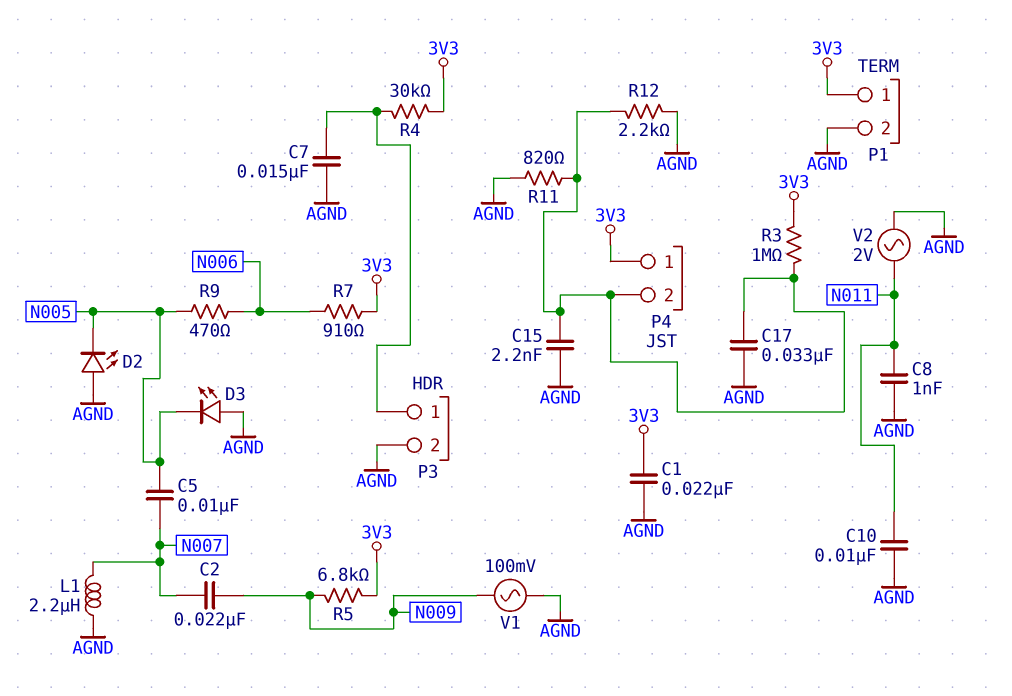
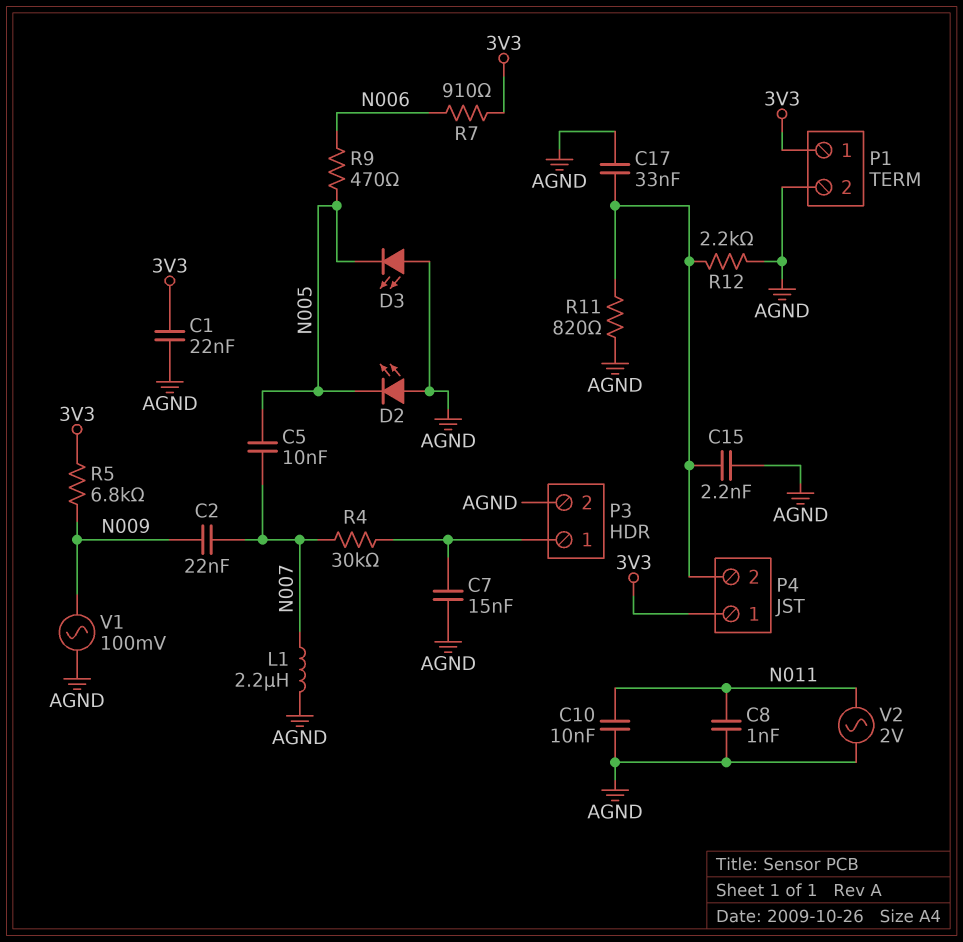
R3: 1M (3V3, P4/2) -> none
R4: 30k (3V3, P3/1) -> 30k (N007, P3/1)

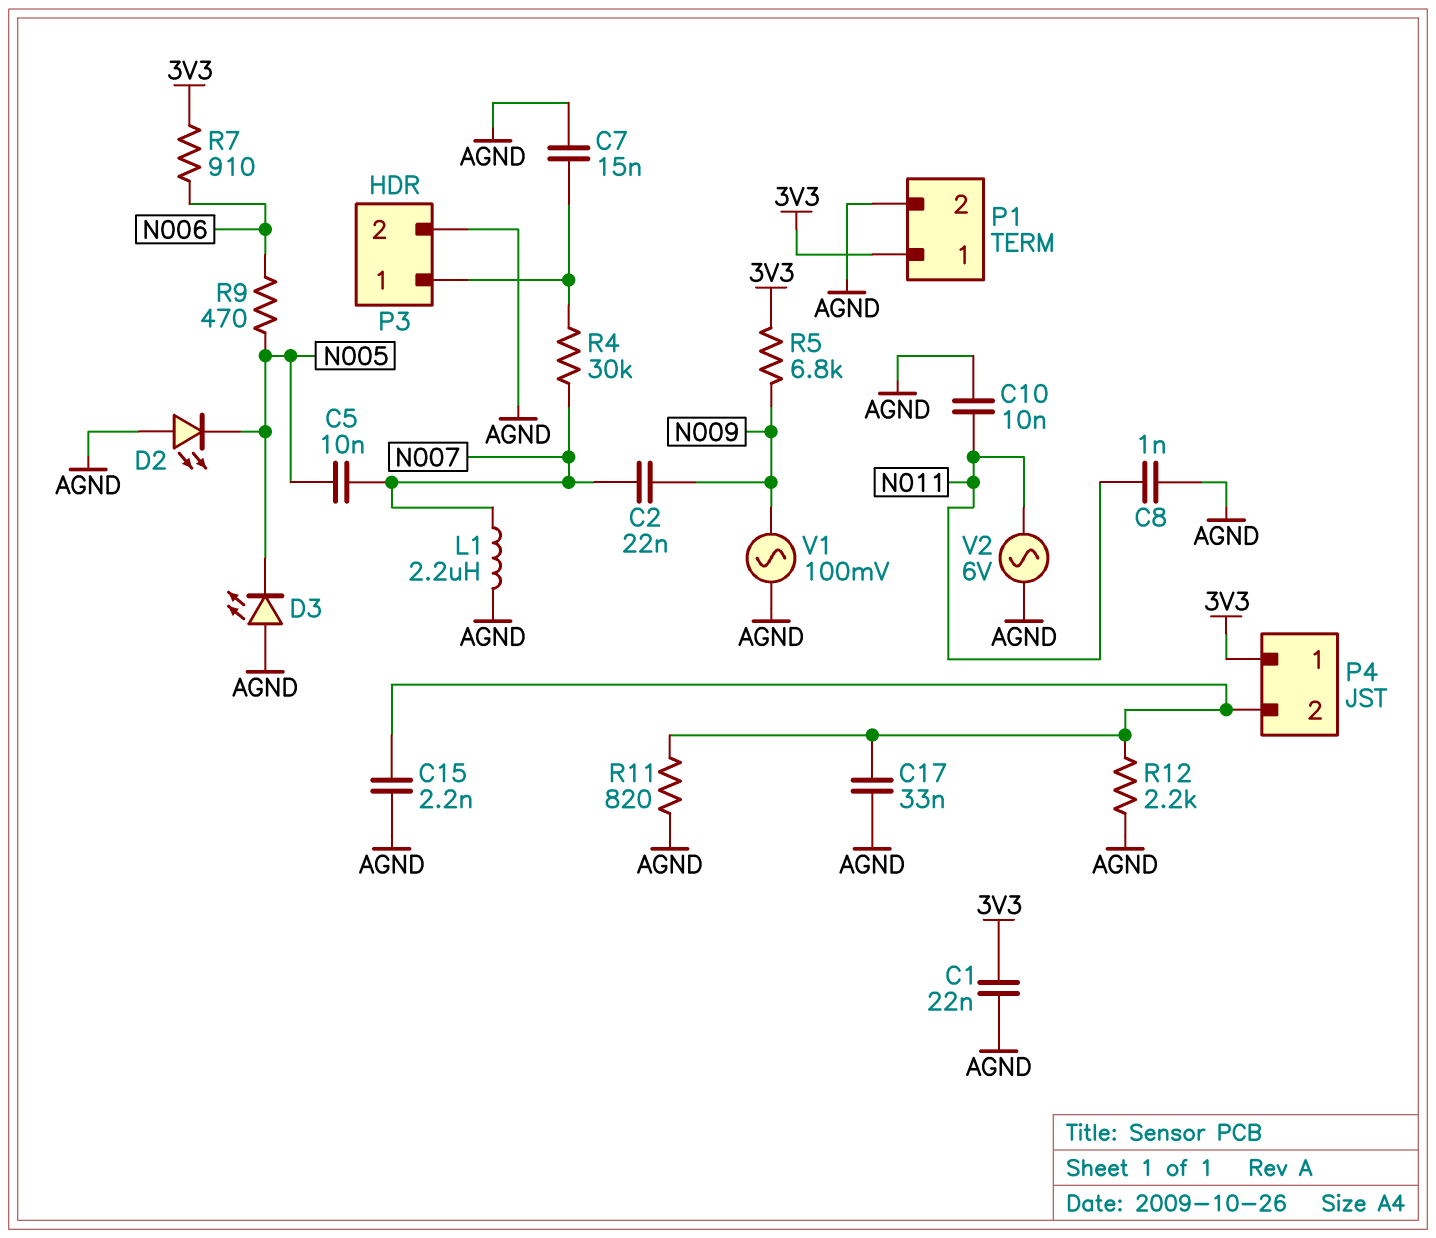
V2: AC 2V (AGND, N011) -> AC 6V (AGND, N011)

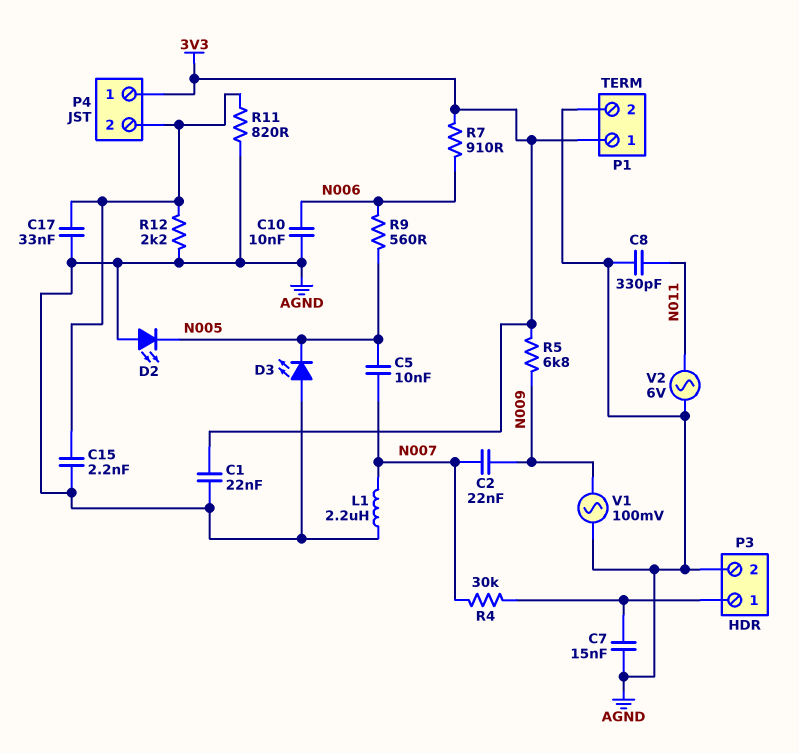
C8: 1nF (AGND, N011) -> 330pF (AGND, N011)
C10: 10nF (AGND, N011) -> 10nF (AGND, N006)
R9: 470 (N005, N006) -> 560 (N005, N006)

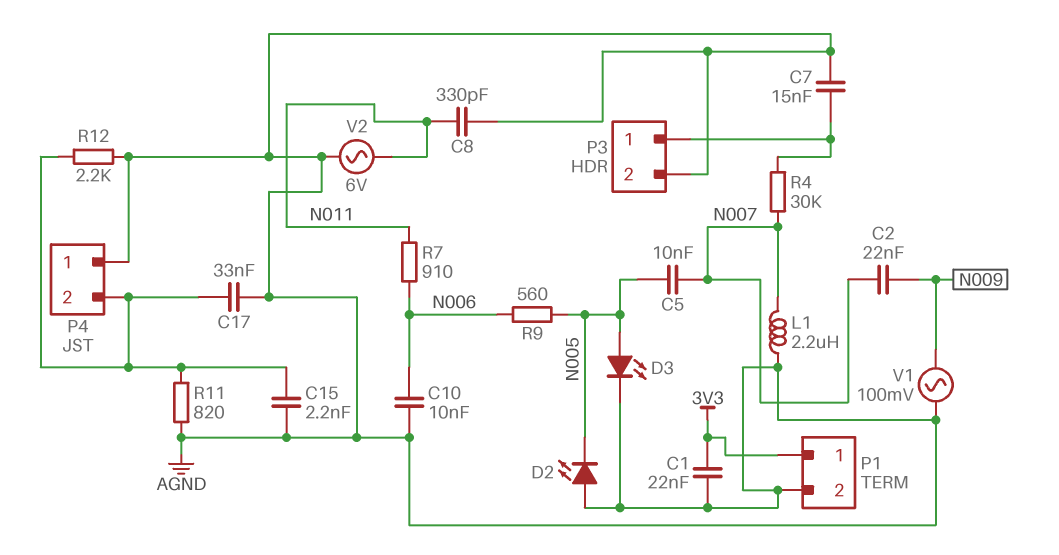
D3: LED (A AGND, K N005) -> LED (A N005, K AGND)
P4 pin 1: 3V3 -> AGND
R5: 6.8k (3V3, N009) -> none
R7: 910 (3V3, N006) -> 910 (N006, N011)

